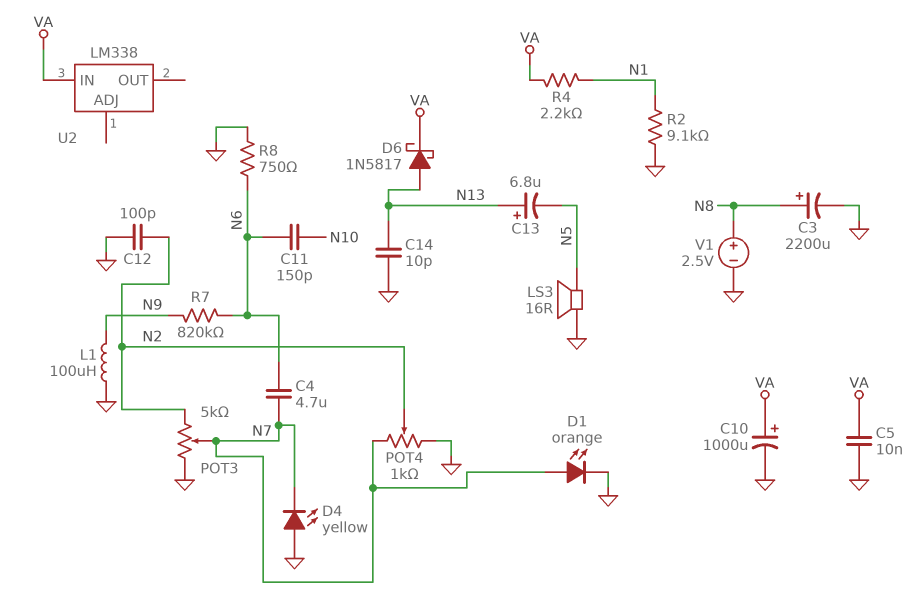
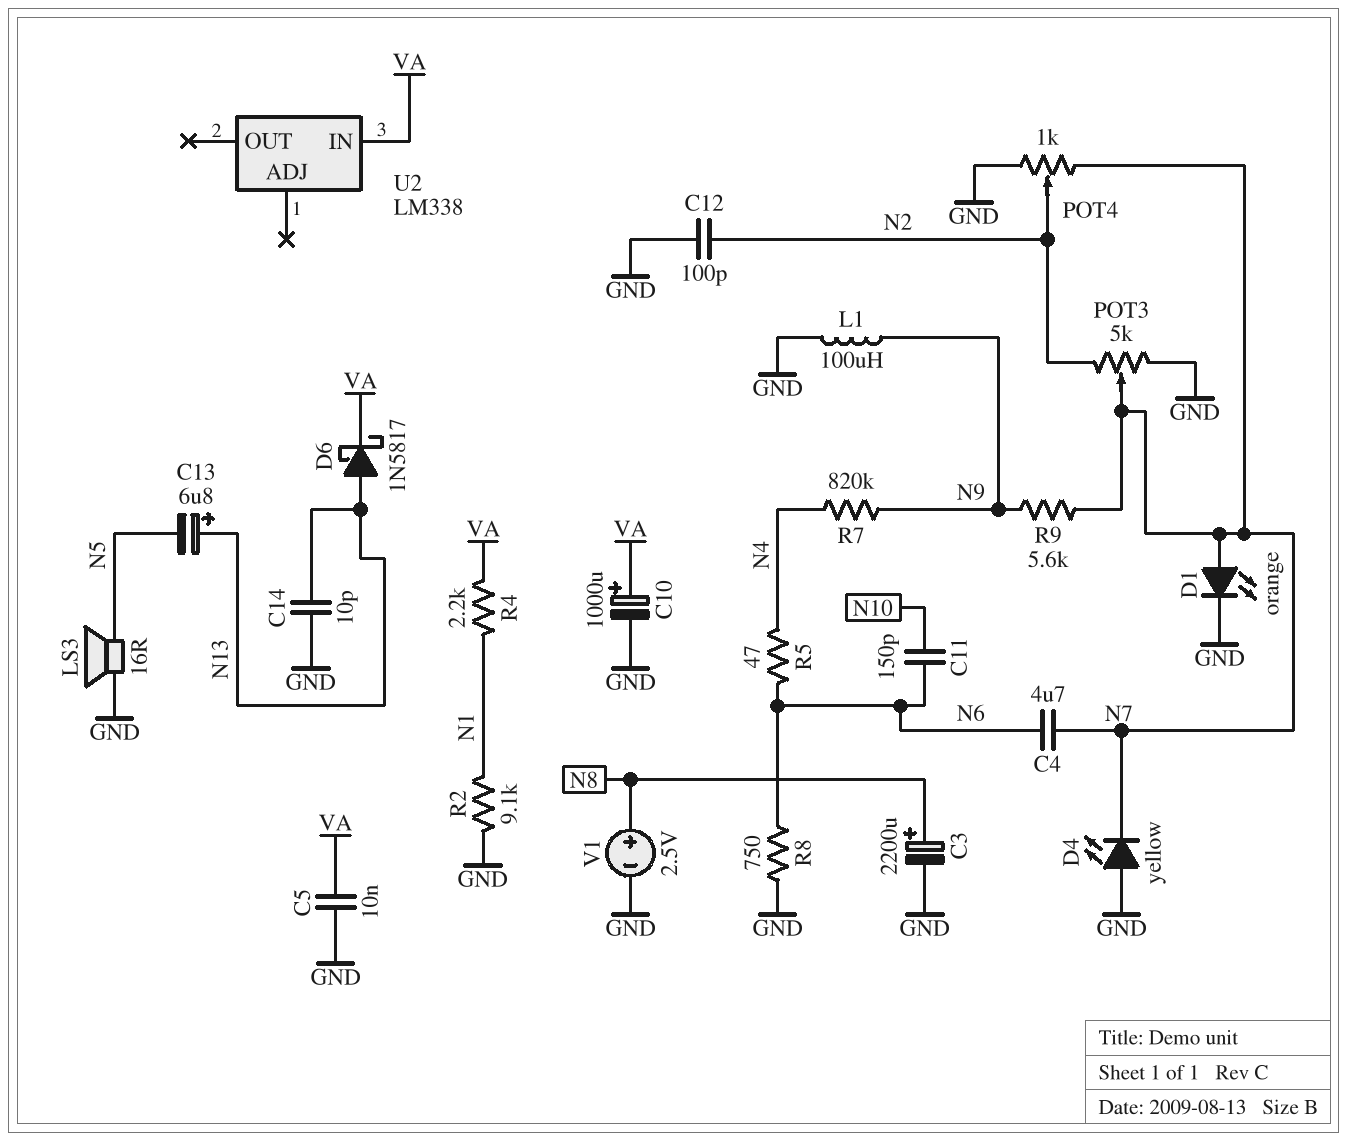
R5: none -> 47 (N4, N6)
R7: 820k (N6, N9) -> 820k (N4, N9)
R9: none -> 5.6k (N7, N9)

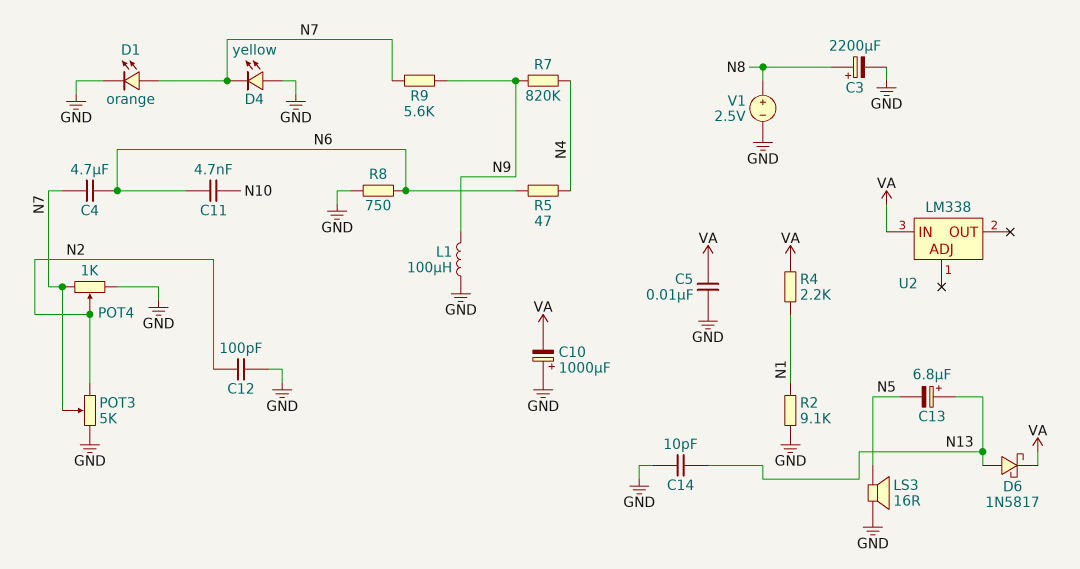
C10: 1000uF (plus VA, minus GND) -> 1000uF (plus GND, minus VA)
C11: 150pF (N6, N10) -> 4.7nF (N6, N10)

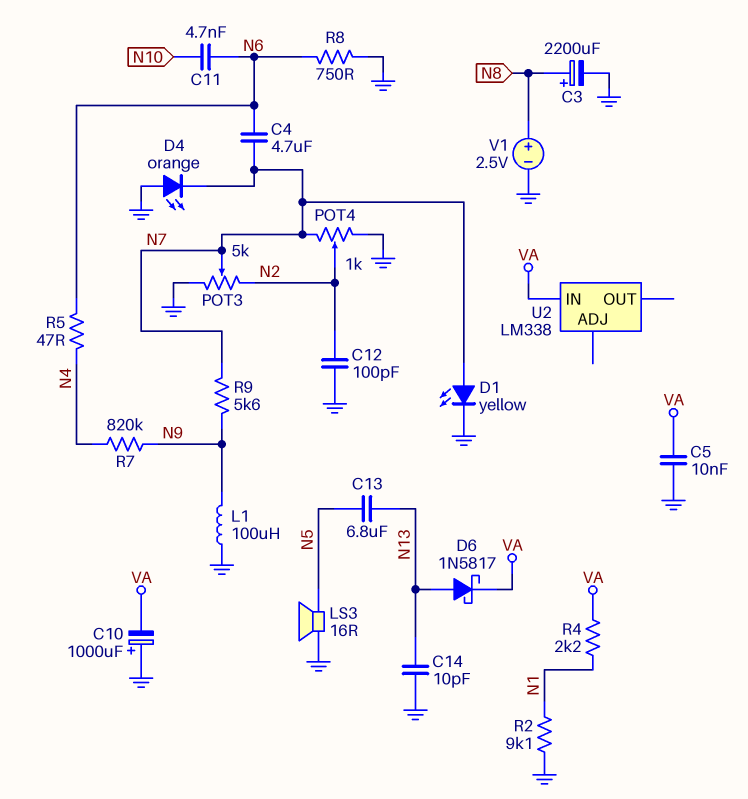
C13: 6.8uF (plus N13, minus N5) -> 6.8uF (N5, N13)
D1: LED orange (A N7, K GND) -> LED yellow (A N7, K GND)
D4: LED yellow (A GND, K N7) -> LED orange (A GND, K N7)

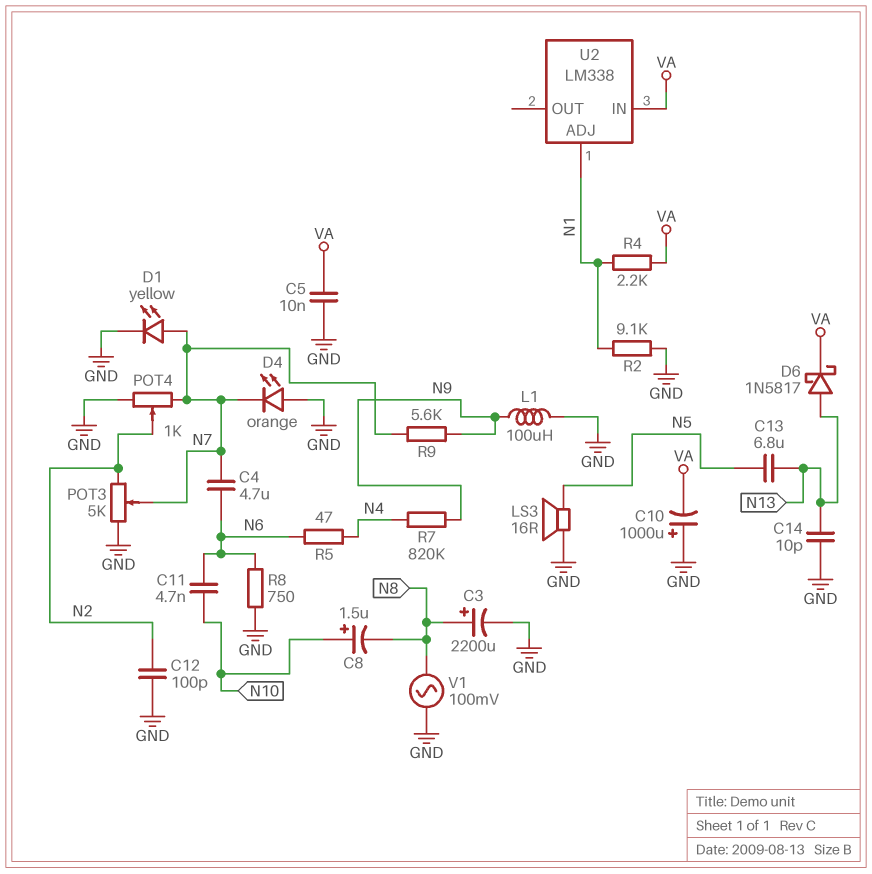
C8: none -> 1.5uF (plus N10, minus N8)
U2 pin ADJ: none -> N1
V1: 2.5V (plus N8, minus GND) -> AC 100mV (GND, N8)

